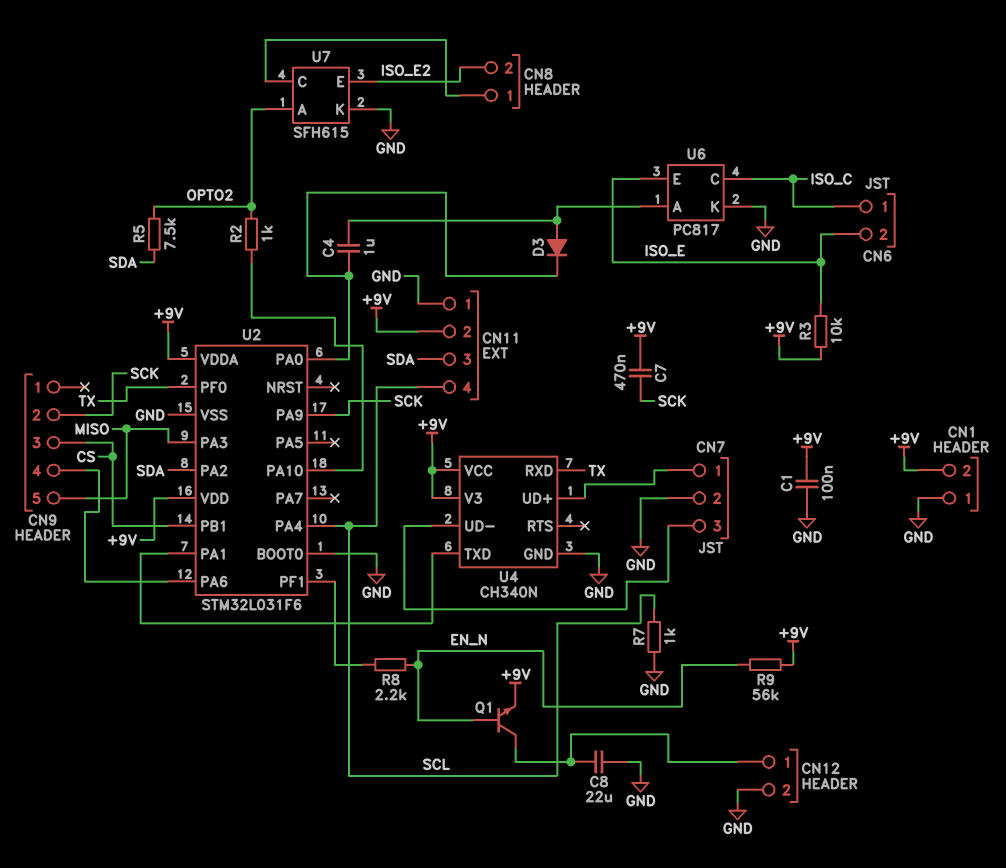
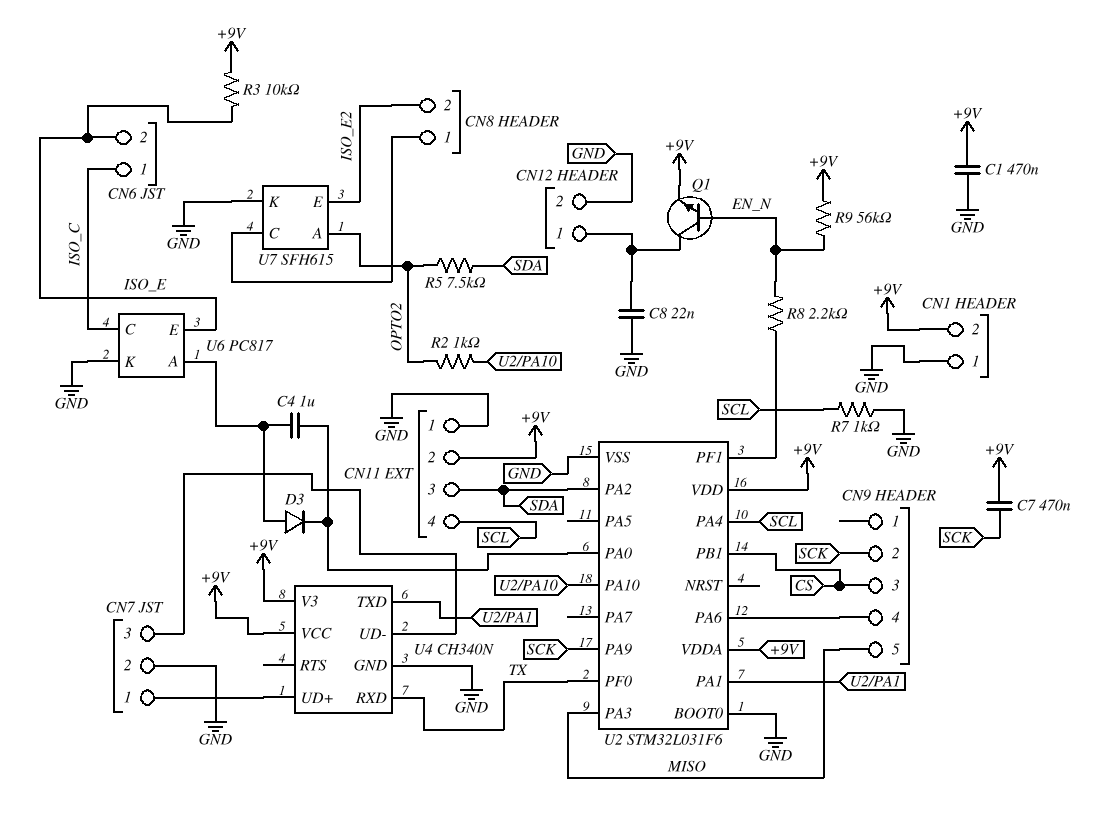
C1: 100nF (+9V, GND) -> 470nF (+9V, GND)
C8: 22uF (CN12/1, GND) -> 22nF (CN12/1, GND)

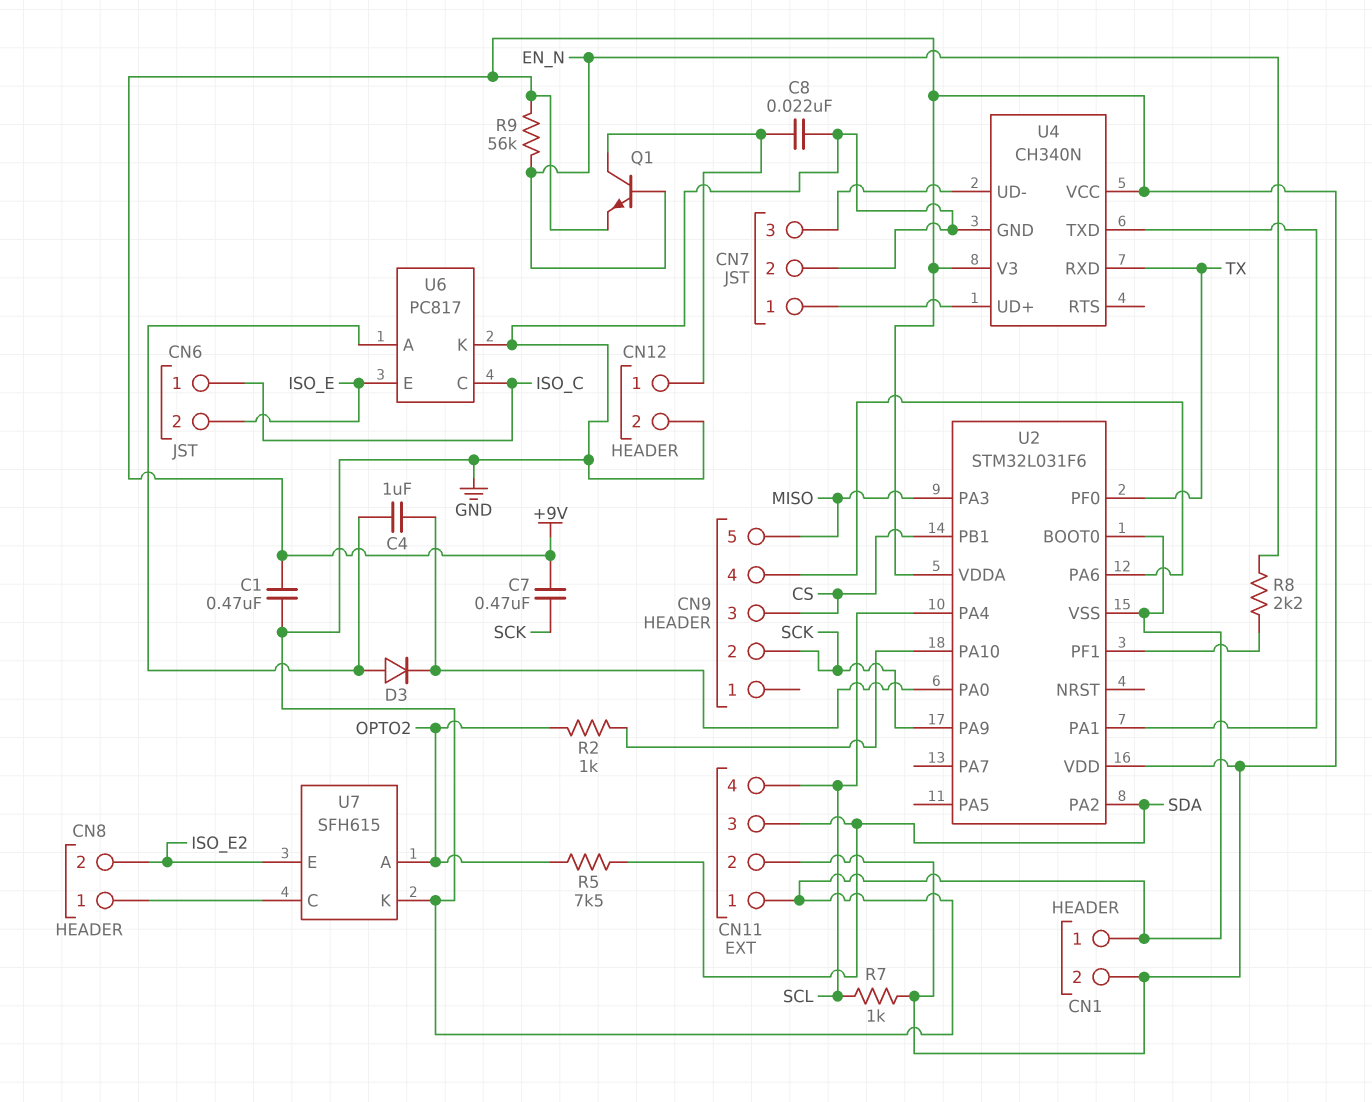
R3: 10k (+9V, ISO_E) -> none
R7: 1k (GND, SCL) -> 1k (+9V, SCL)

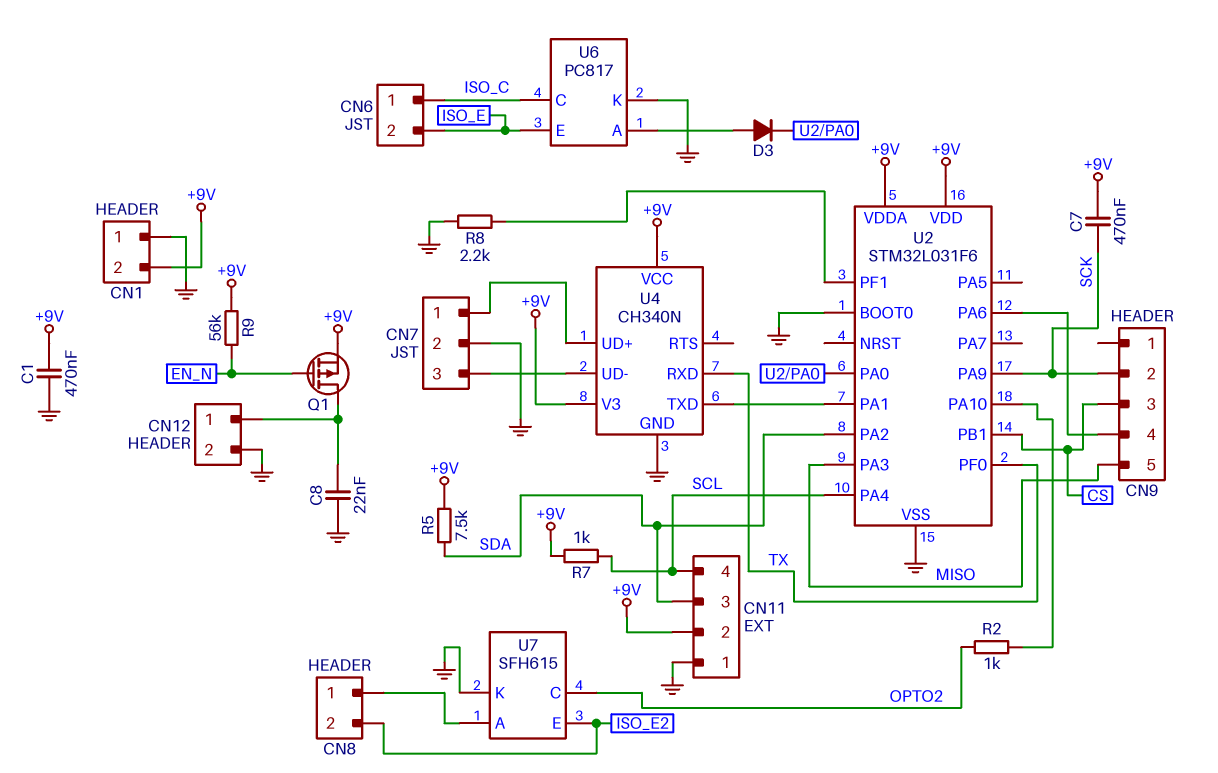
C4: 1uF (U2/PA0, U6/A) -> none
Q1: NPN (B EN_N, C CN12/1, E +9V) -> PMOS (G EN_N, D CN12/1, S +9V)
R5: 7.5k (OPTO2, SDA) -> 7.5k (+9V, SDA)
R8: 2.2k (EN_N, U2/PF1) -> 2.2k (GND, U2/PF1)
U7 pin A: OPTO2 -> CN8/1
U7 pin C: CN8/1 -> OPTO2

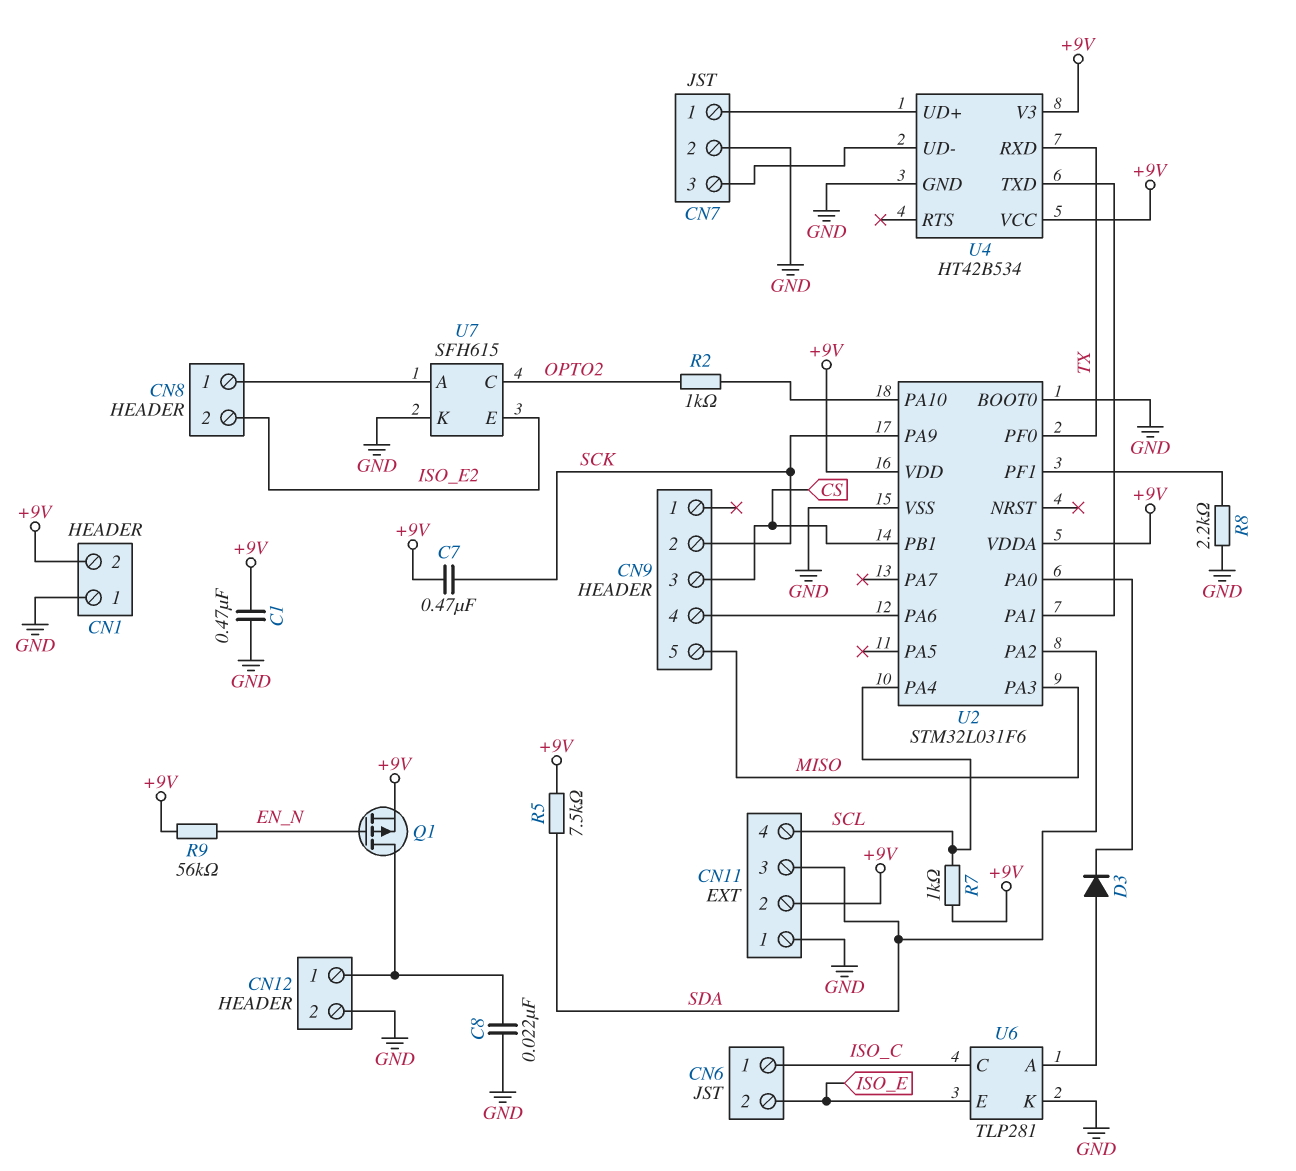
U4: CH340N -> HT42B534
U6: PC817 -> TLP281

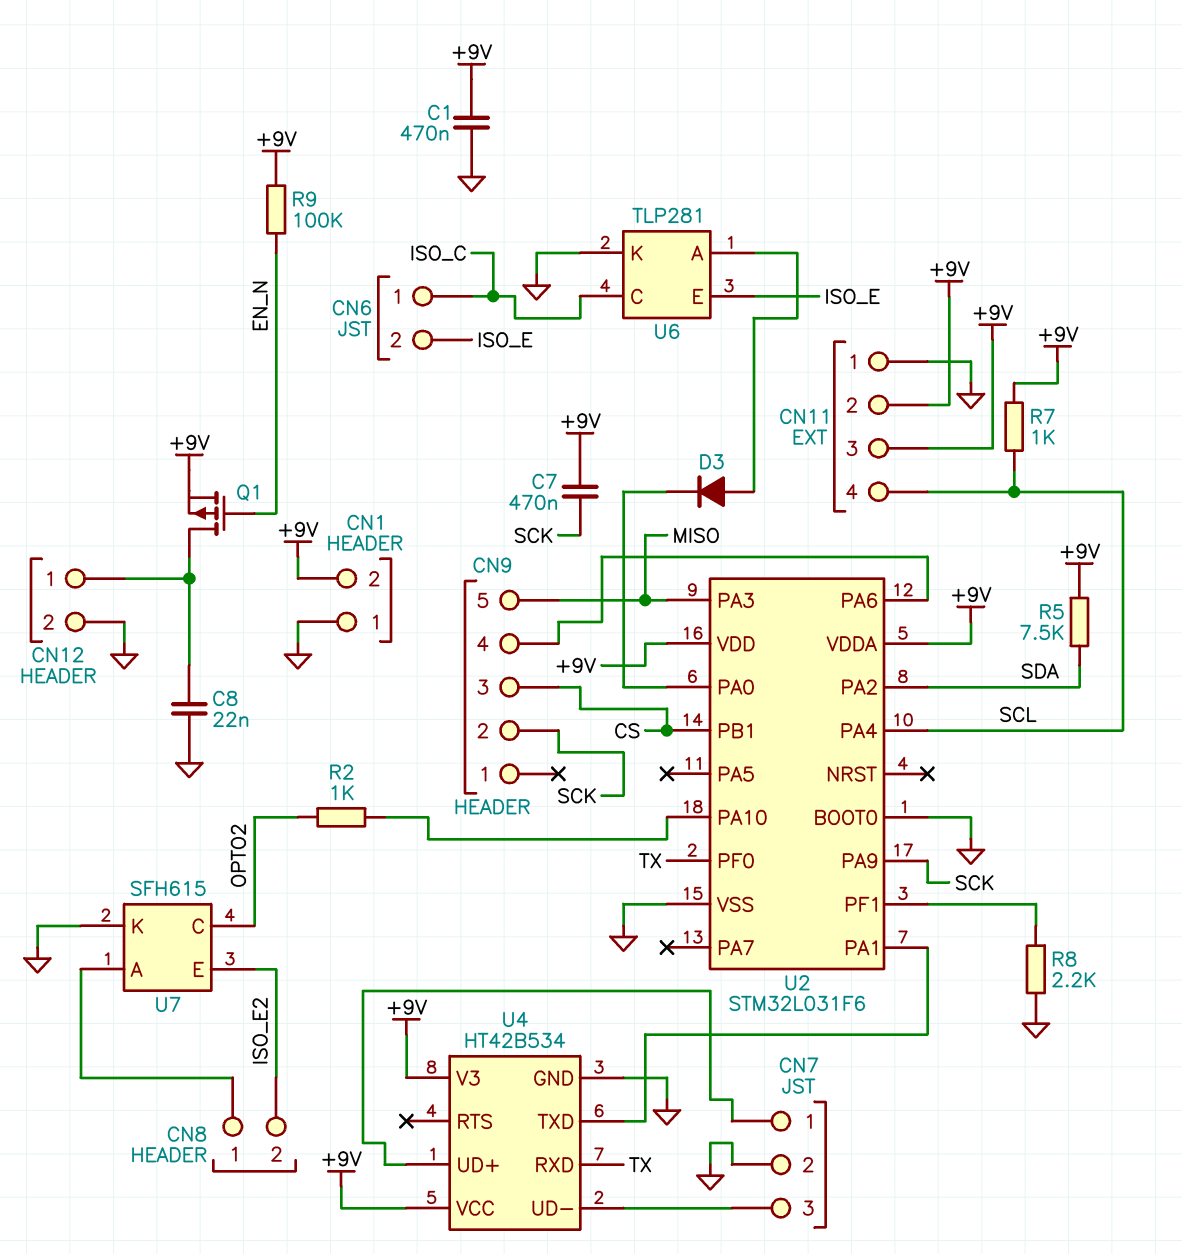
CN11 pin 3: SDA -> +9V
R9: 56k (+9V, EN_N) -> 100k (+9V, EN_N)

